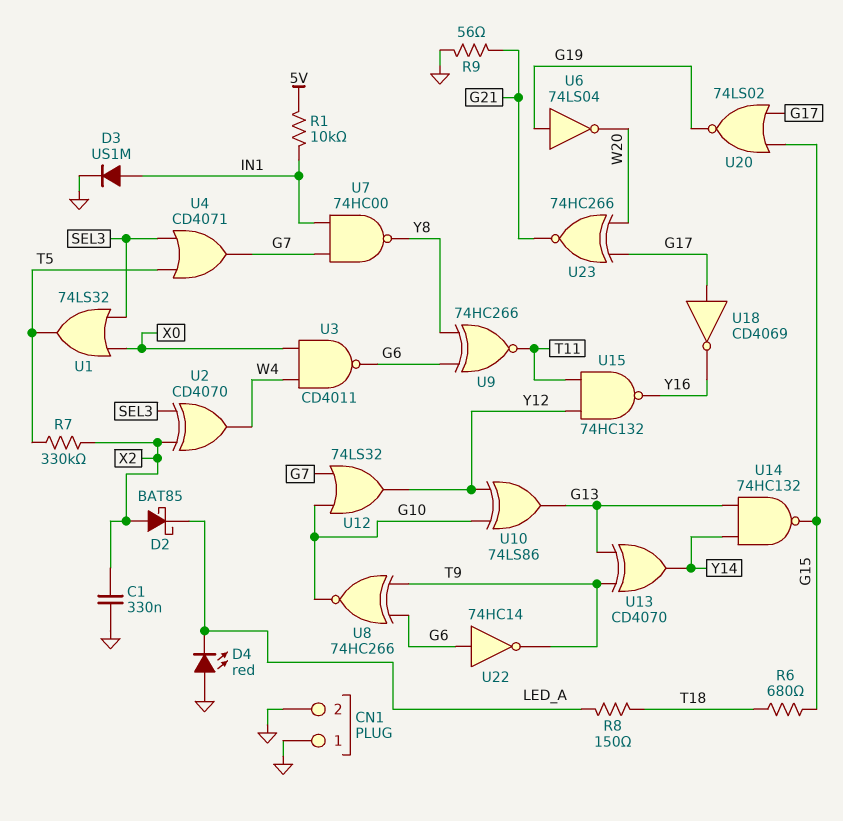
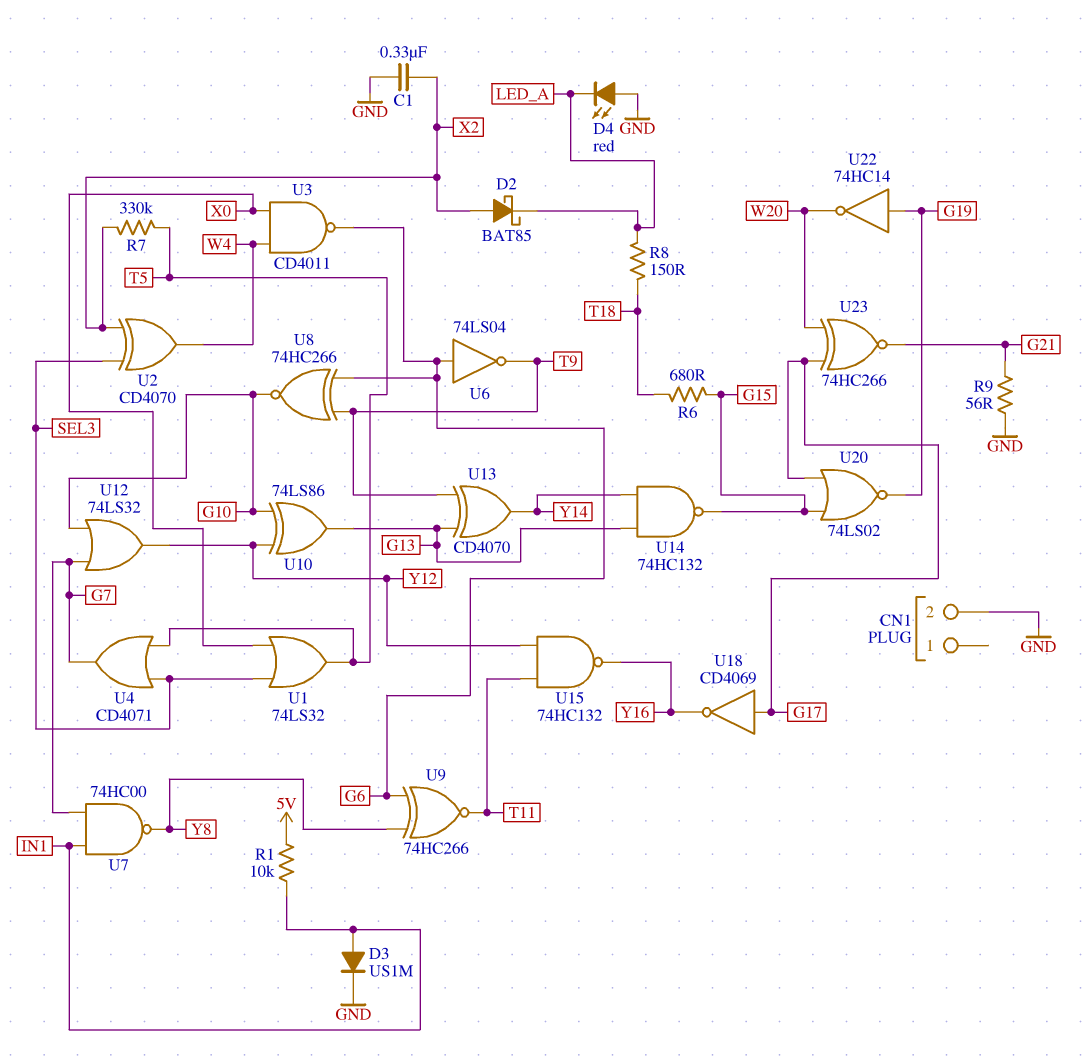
CN1 pin 1: GND -> none
U6: NOT 74LS04 (in G19, out W20) -> NOT 74LS04 (in G6, out T9)
U22: NOT 74HC14 (in G6, out T9) -> NOT 74HC14 (in G19, out W20)

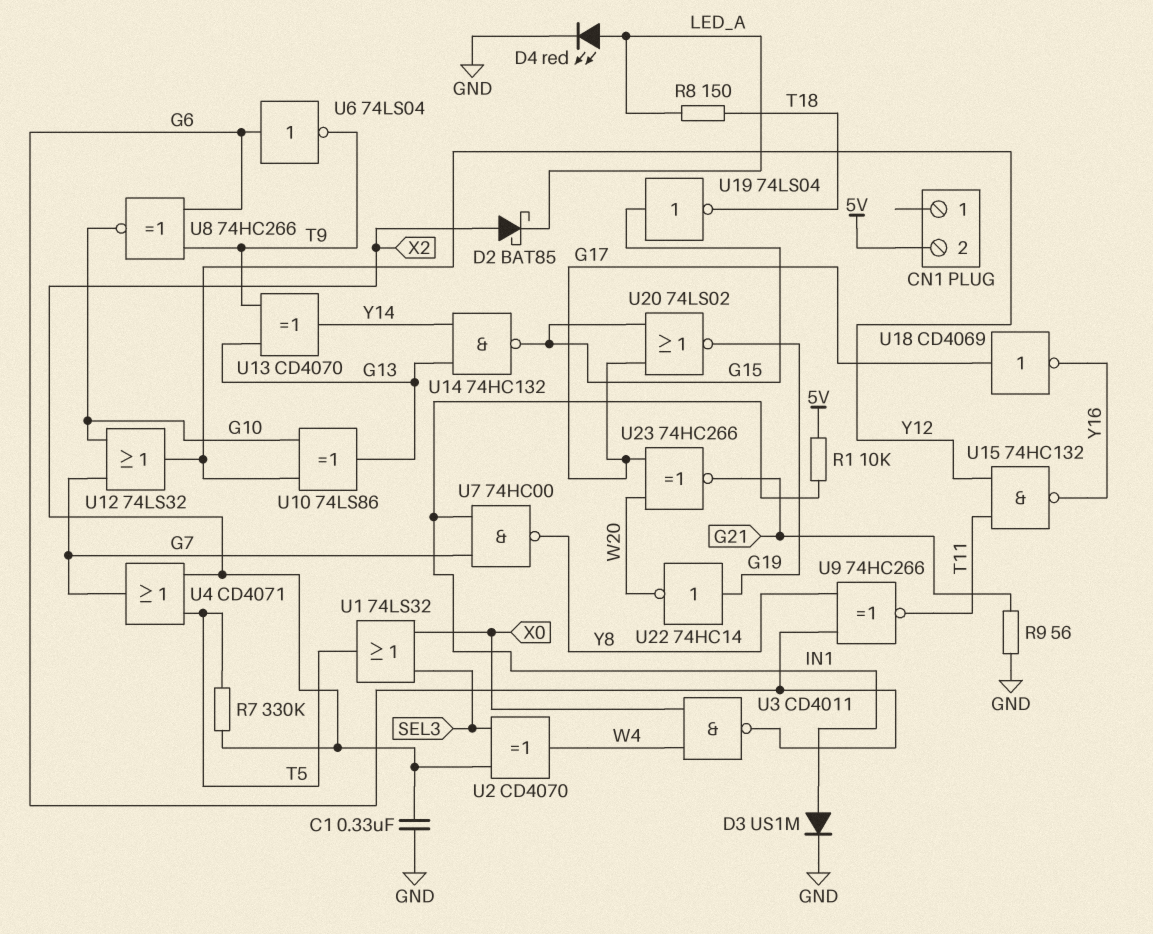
CN1 pin 2: GND -> 5V
D4: LED red (A GND, K LED_A) -> LED red (A LED_A, K GND)
R6: 680 (G15, T18) -> none
U4: OR CD4071 (in SEL3, in T5, out G7) -> OR CD4071 (in T5, in X2, out G7)
U19: none -> NOT 74LS04 (in G15, out T18)

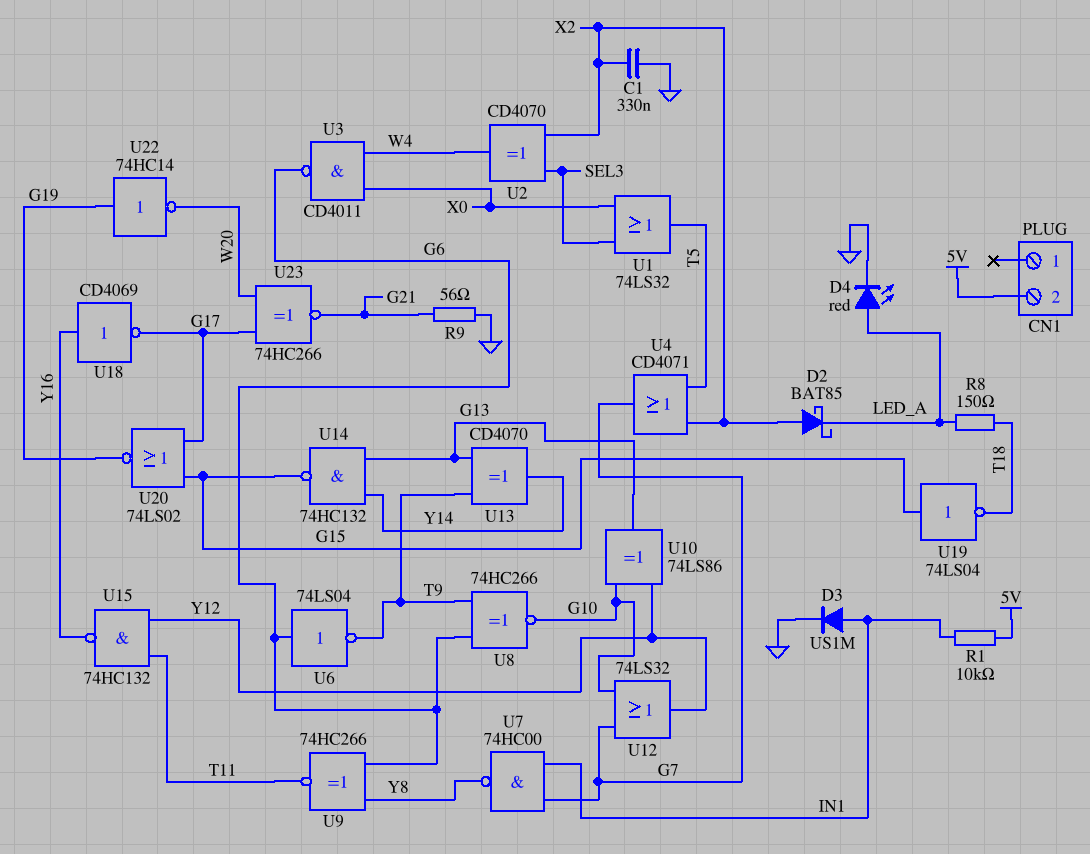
R7: 330k (T5, X2) -> none
U18: NOT CD4069 (in G17, out Y16) -> NOT CD4069 (in Y16, out G17)

